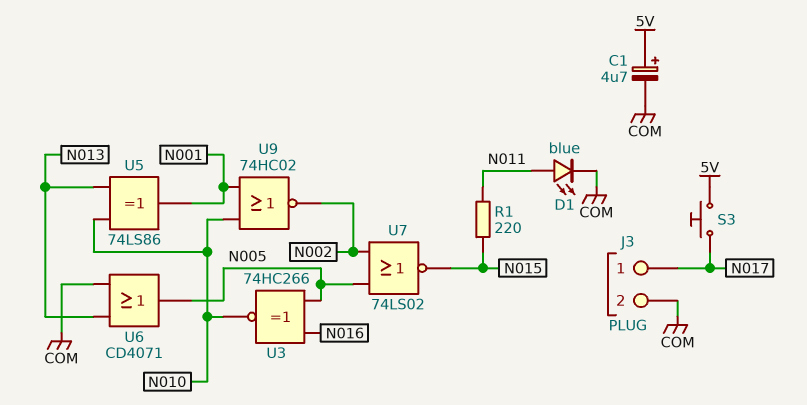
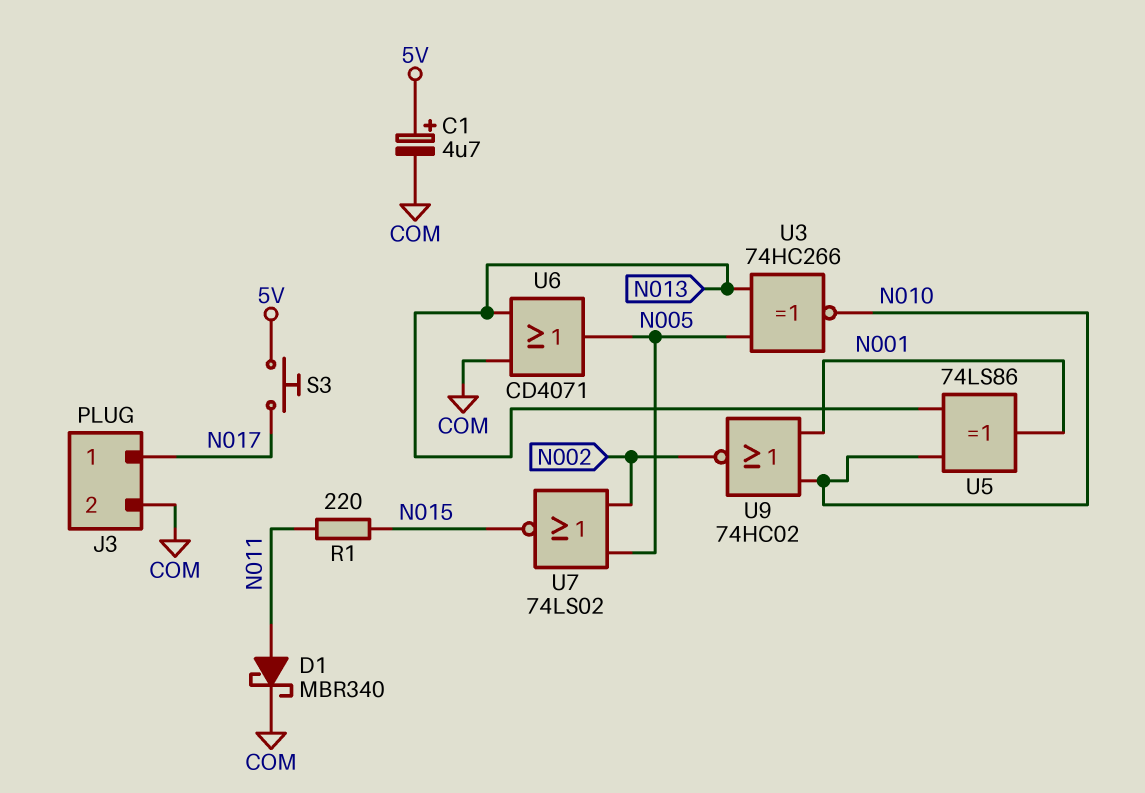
D1: LED blue (A N011, K COM) -> schottky MBR340 (A N011, K COM)
U3: XNOR 74HC266 (in N005, in N016, out N010) -> XNOR 74HC266 (in N005, in N013, out N010)

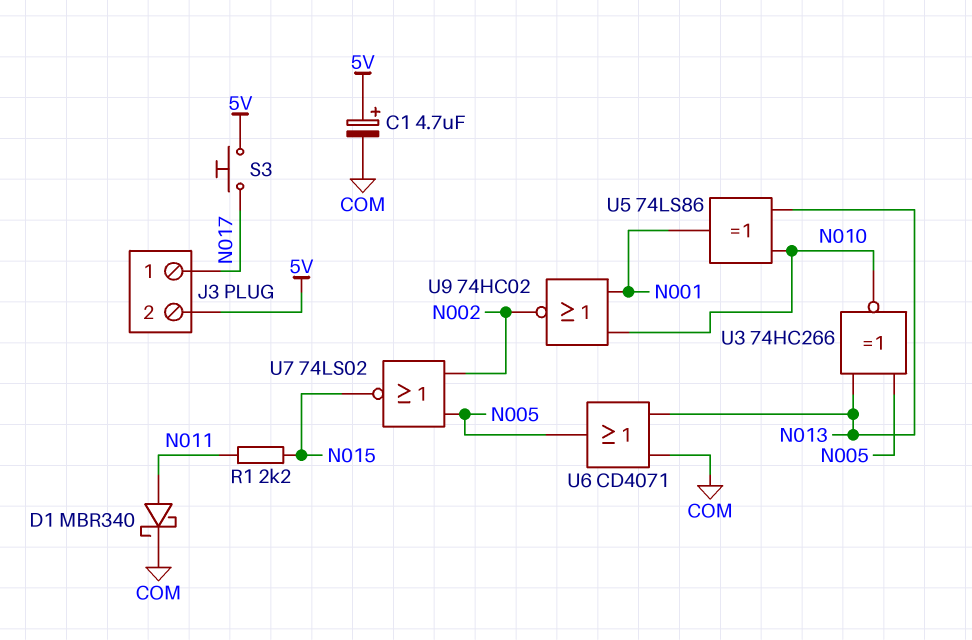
J3 pin 2: COM -> 5V
R1: 220 (N011, N015) -> 2.2k (N011, N015)

